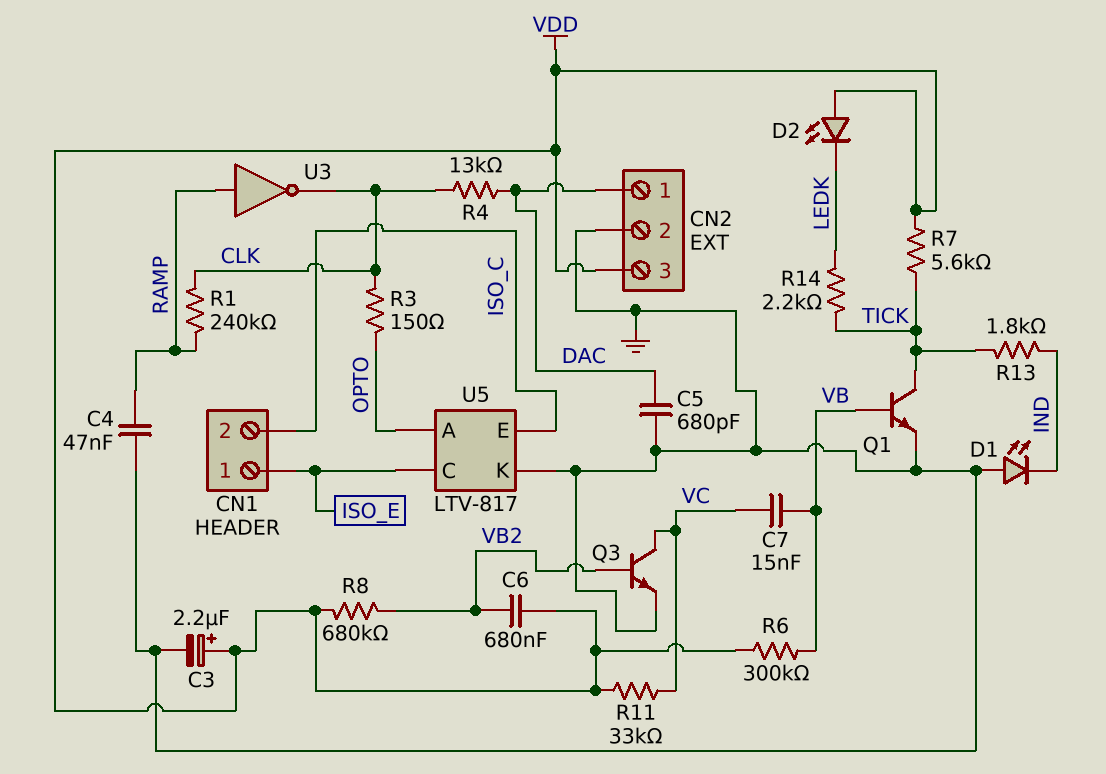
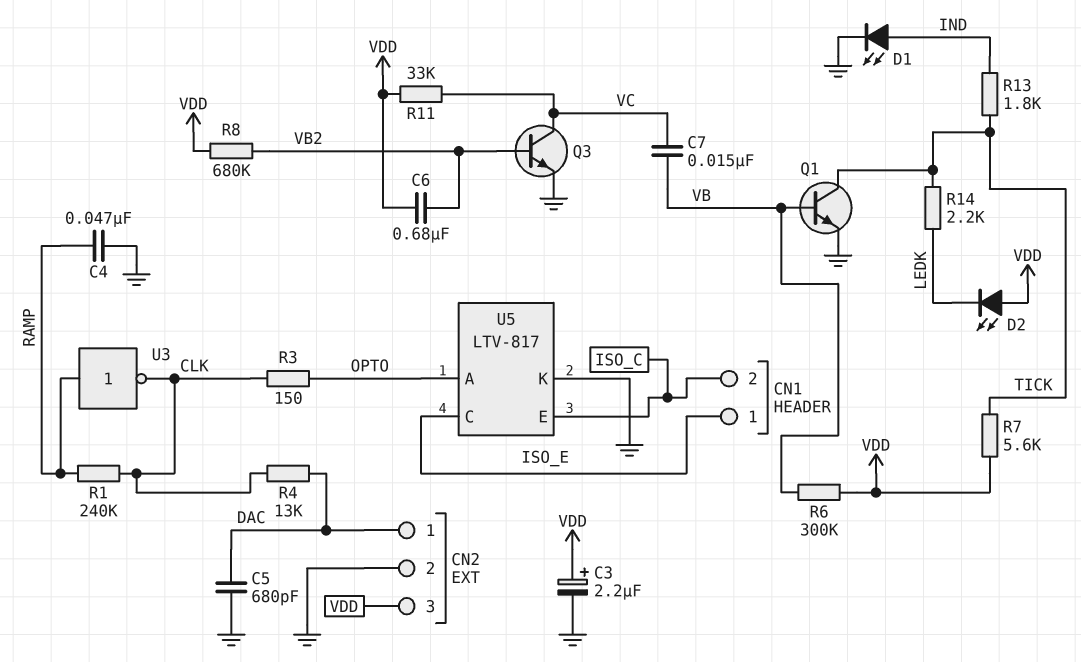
D1: LED (A GND, K IND) -> LED (A IND, K GND)

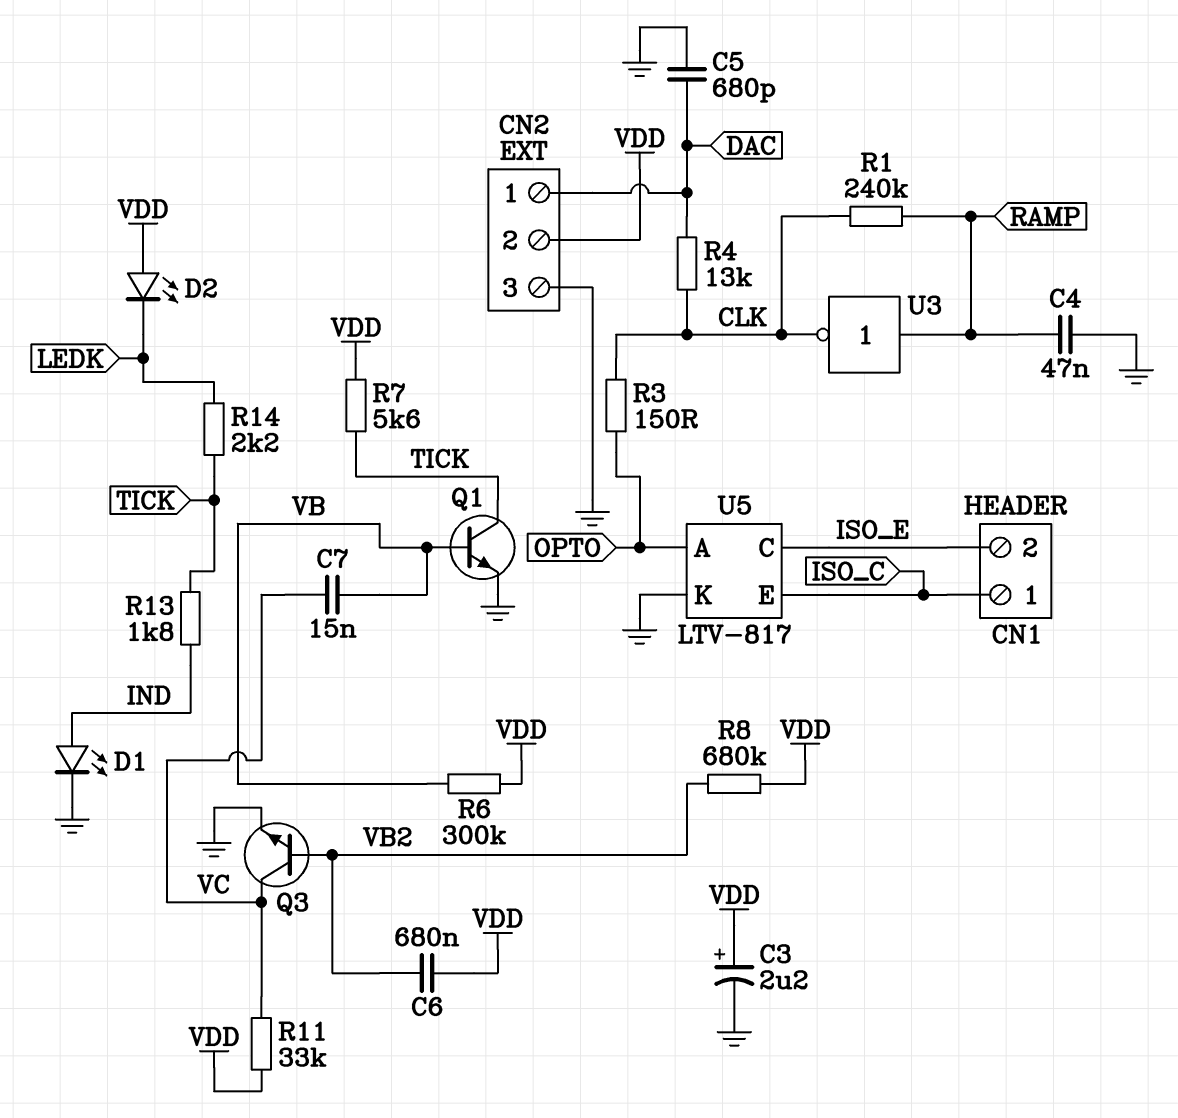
CN1 pin 1: ISO_E -> ISO_C
CN1 pin 2: ISO_C -> ISO_E
CN2 pin 2: GND -> VDD
CN2 pin 3: VDD -> GND

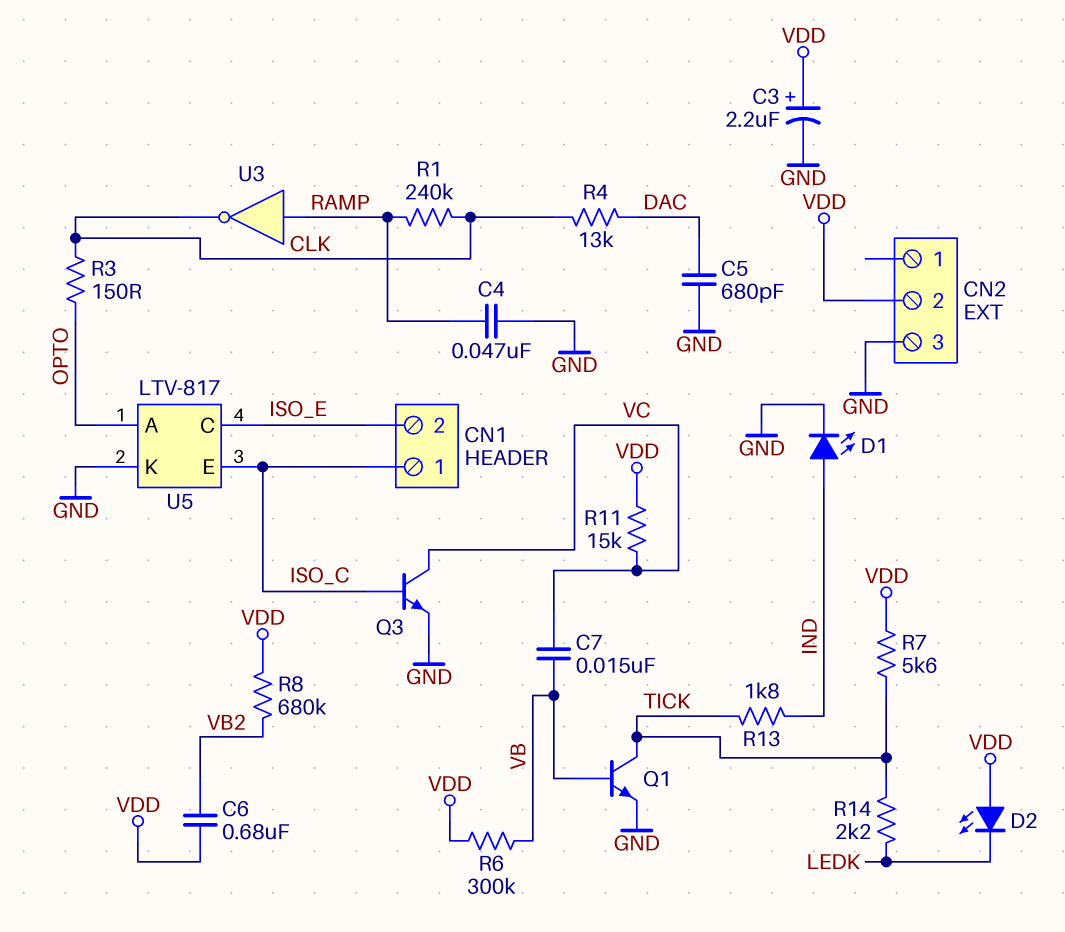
CN2 pin 1: DAC -> none
Q3: NPN (B VB2, C VC, E GND) -> NPN (B ISO_C, C VC, E GND)
R11: 33k (VC, VDD) -> 15k (VC, VDD)

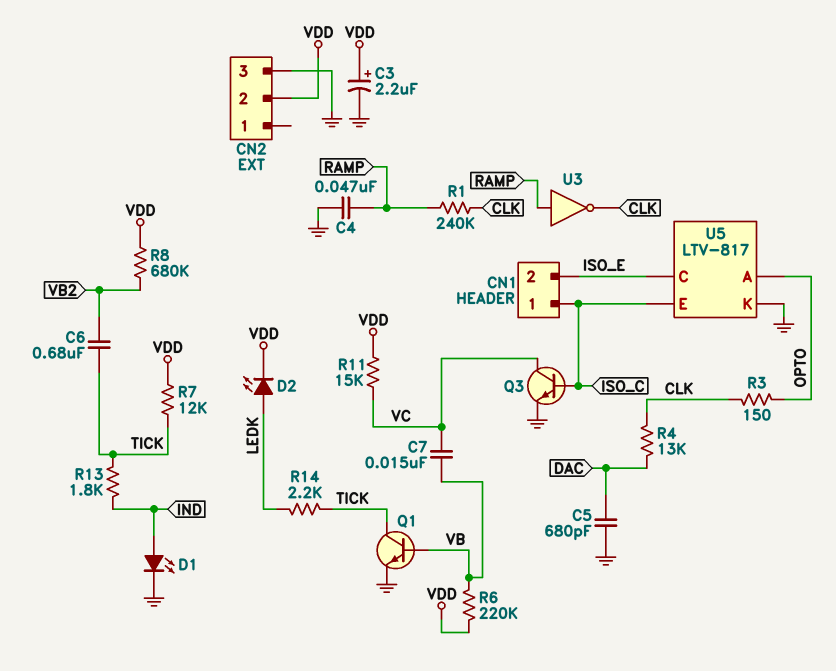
C6: 680nF (VB2, VDD) -> 680nF (TICK, VB2)
D2: LED (A VDD, K LEDK) -> LED (A LEDK, K VDD)
R6: 300k (VB, VDD) -> 220k (VB, VDD)
R7: 5.6k (TICK, VDD) -> 12k (TICK, VDD)

